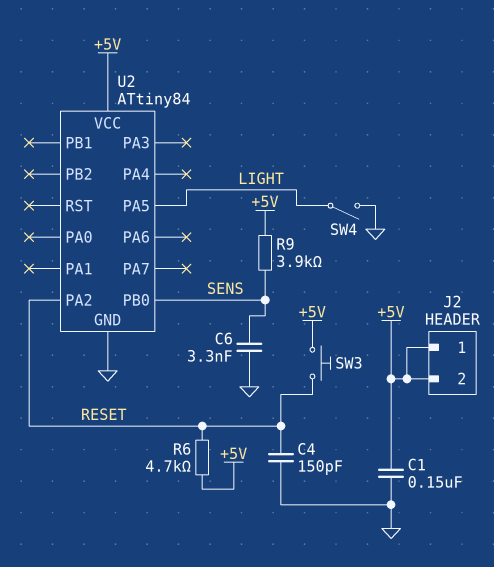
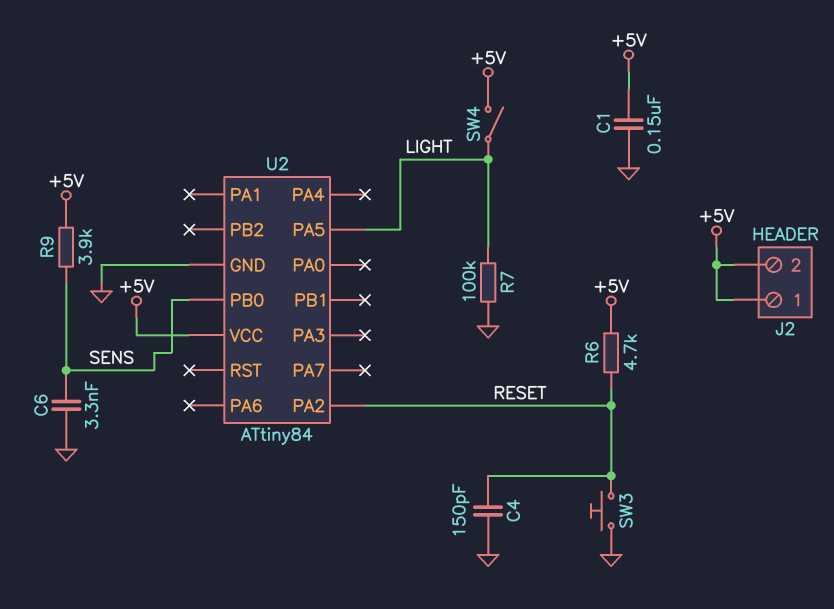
R7: none -> 100k (GND, LIGHT)
SW3: button (+5V, RESET) -> button (GND, RESET)
SW4: switch (GND, LIGHT) -> switch (+5V, LIGHT)

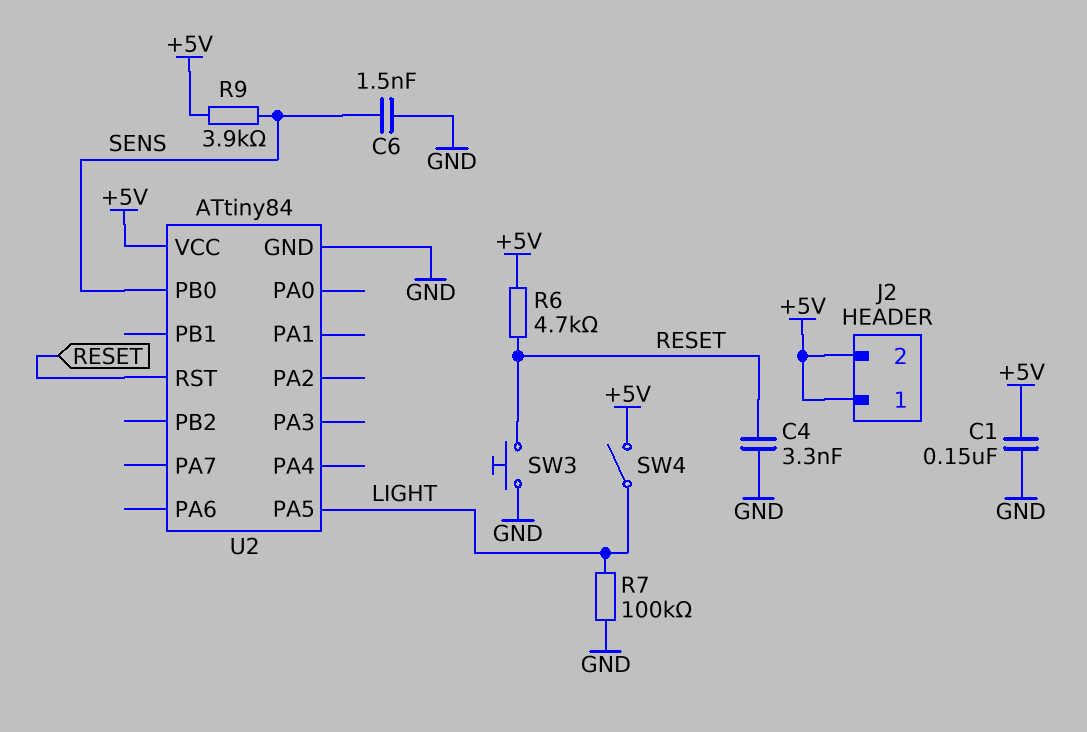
C4: 150pF (GND, RESET) -> 3.3nF (GND, RESET)
C6: 3.3nF (GND, SENS) -> 1.5nF (GND, SENS)
U2 pin PA2: RESET -> none
U2 pin RST: none -> RESET

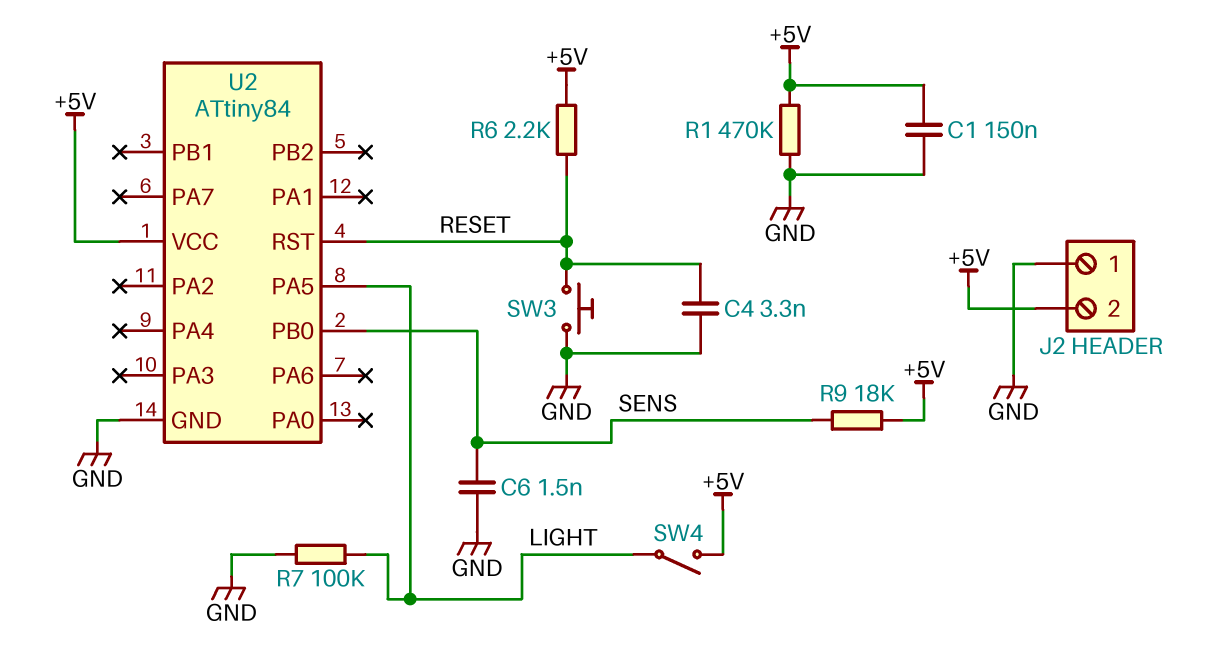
J2 pin 1: +5V -> GND
R1: none -> 470k (+5V, GND)
R6: 4.7k (+5V, RESET) -> 2.2k (+5V, RESET)
R9: 3.9k (+5V, SENS) -> 18k (+5V, SENS)

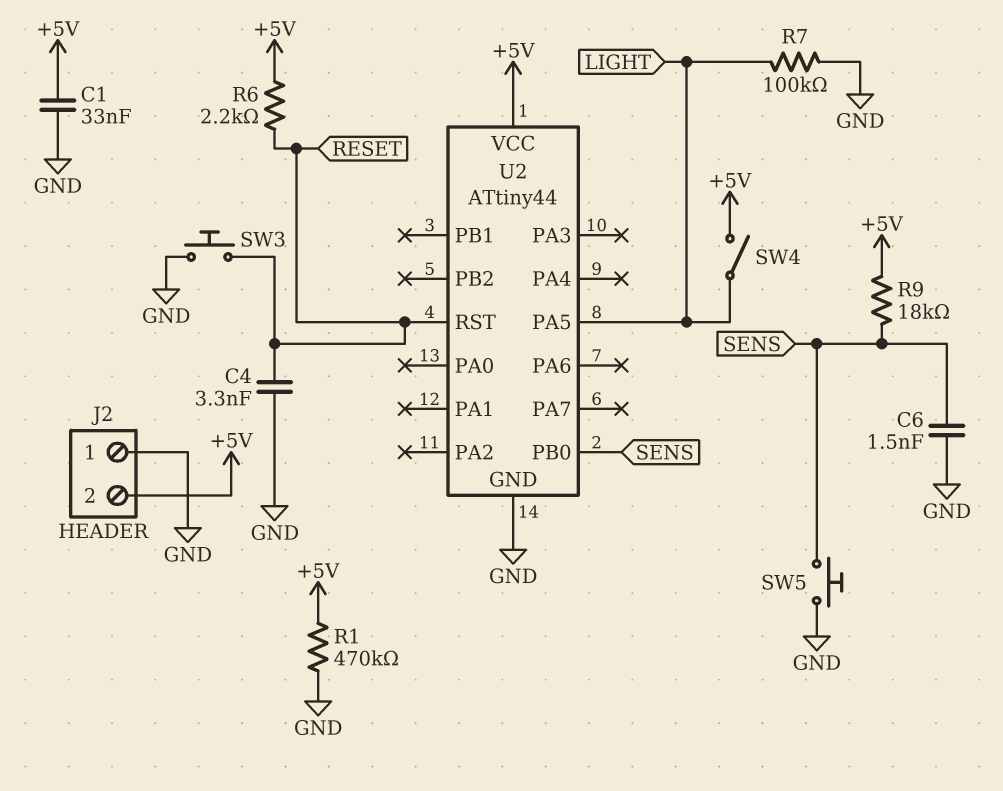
C1: 150nF (+5V, GND) -> 33nF (+5V, GND)
SW5: none -> button (GND, SENS)
U2: ATtiny84 -> ATtiny44

